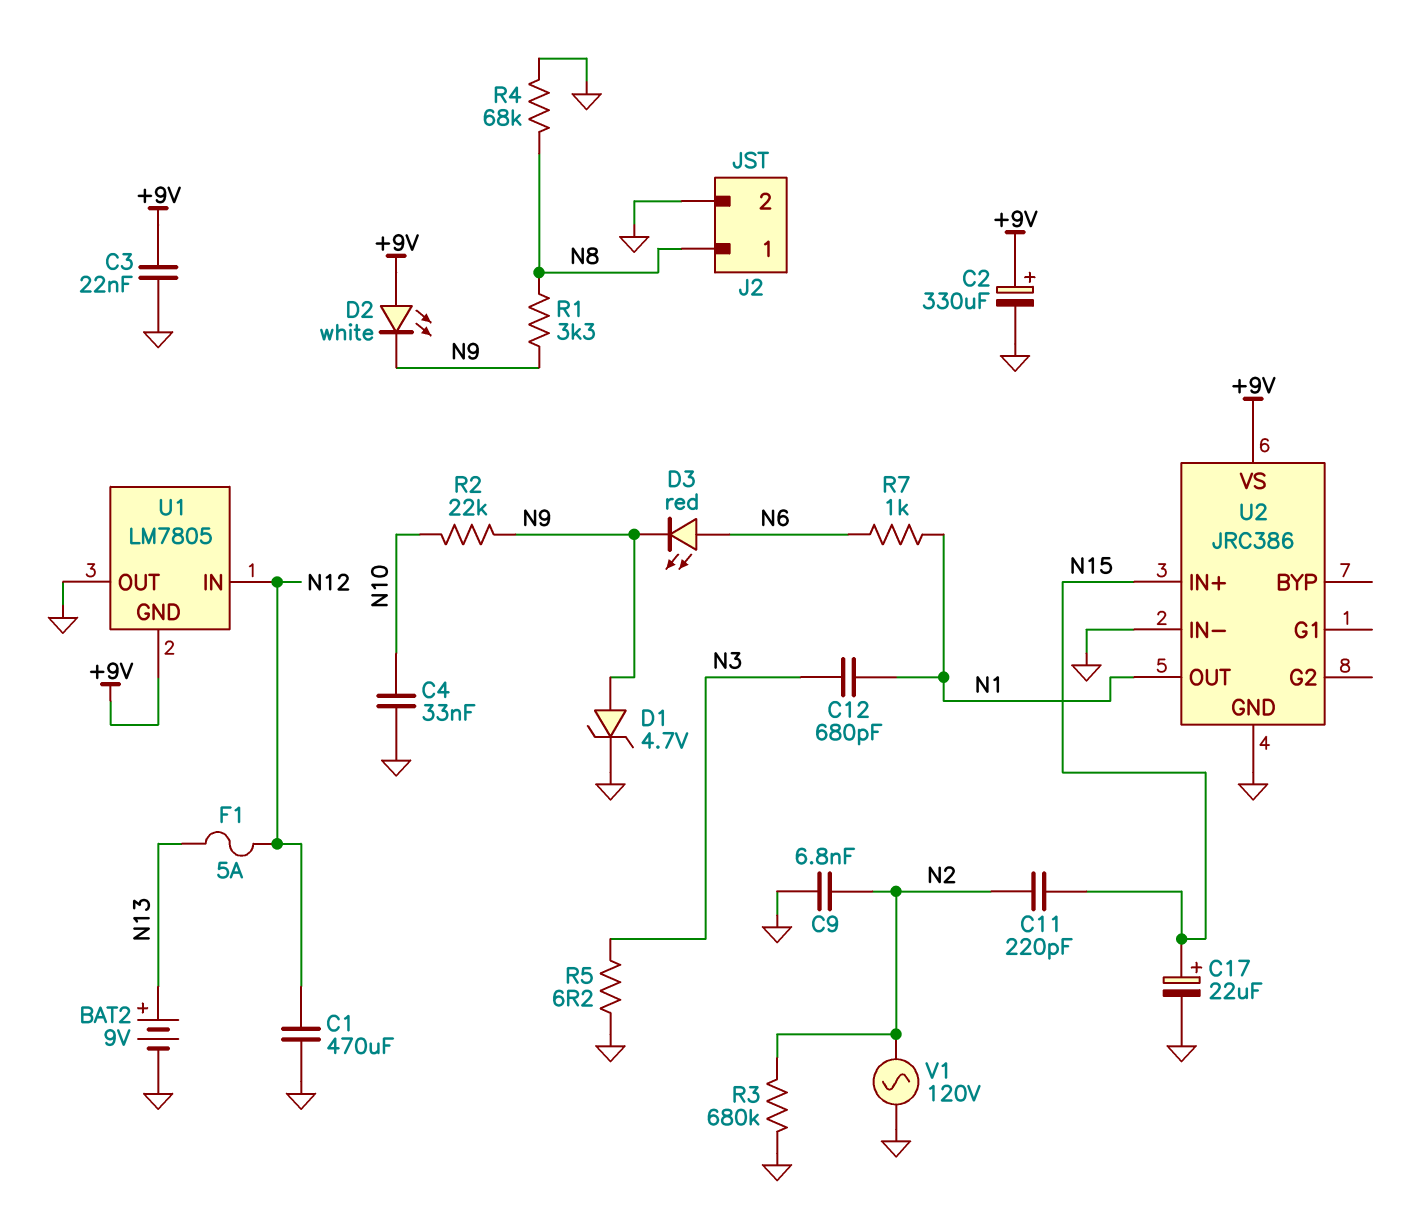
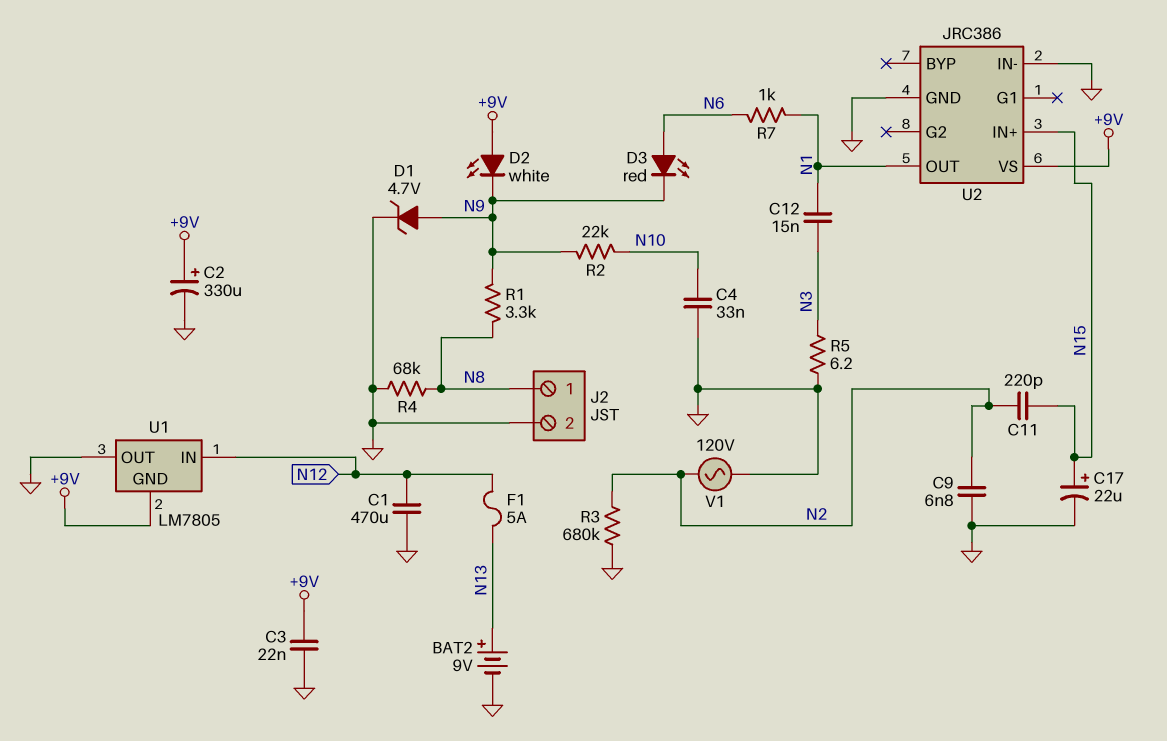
C12: 680pF (N1, N3) -> 15nF (N1, N3)

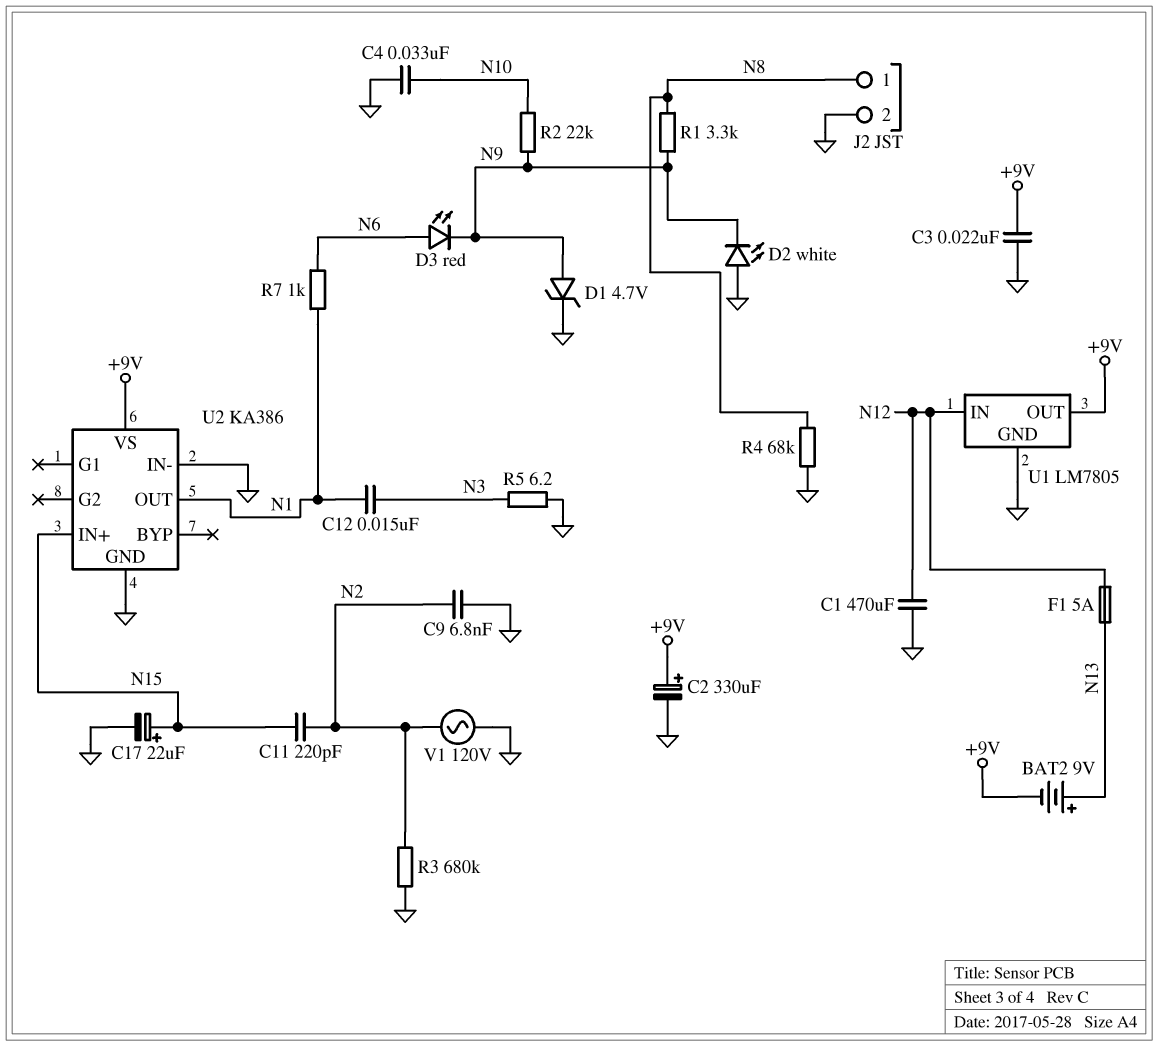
BAT2: 9V (plus N13, minus GND) -> 9V (plus N13, minus +9V)
D2: LED white (A +9V, K N9) -> LED white (A GND, K N9)
U1 pin GND: +9V -> GND
U1 pin OUT: GND -> +9V
U2: JRC386 -> KA386

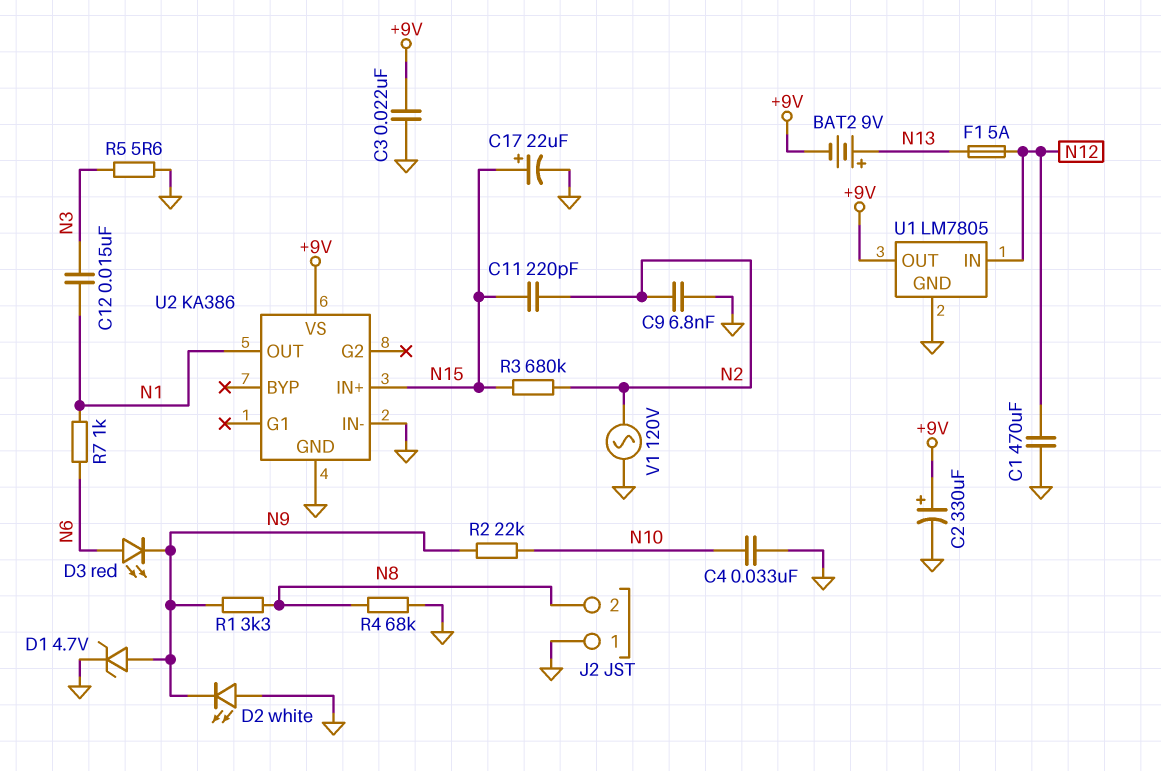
J2 pin 1: N8 -> GND
J2 pin 2: GND -> N8
R3: 680k (GND, N2) -> 680k (N2, N15)
R5: 6.2 (GND, N3) -> 5.6 (GND, N3)

